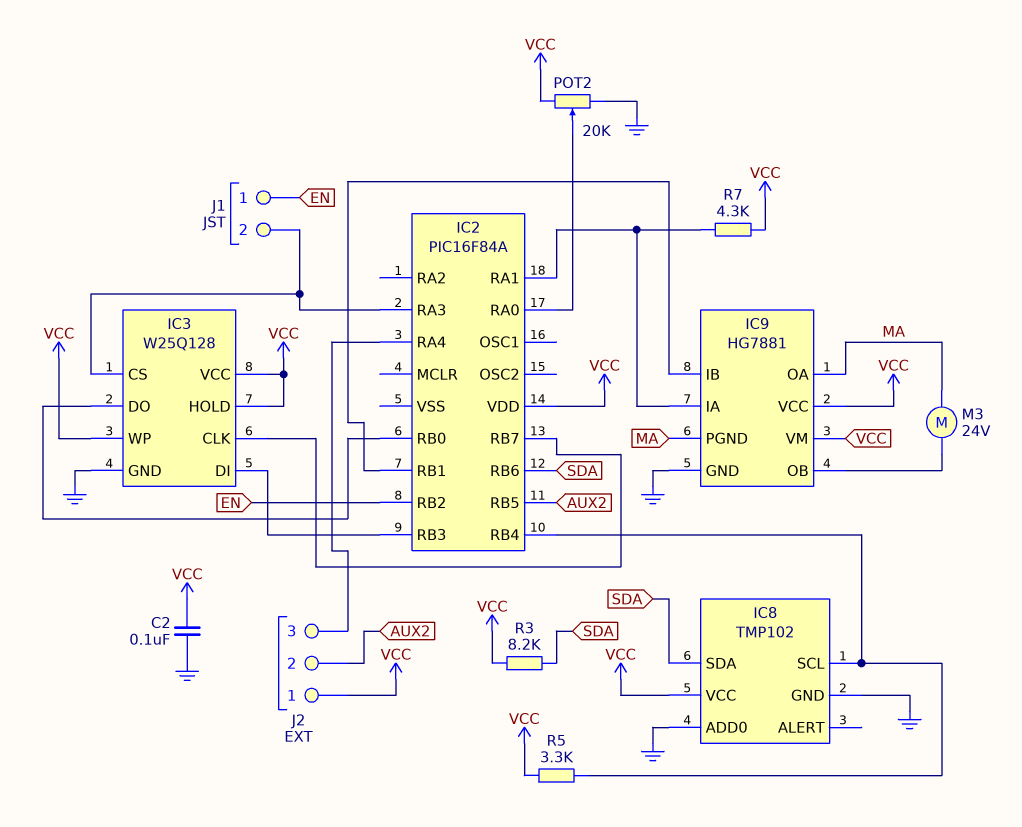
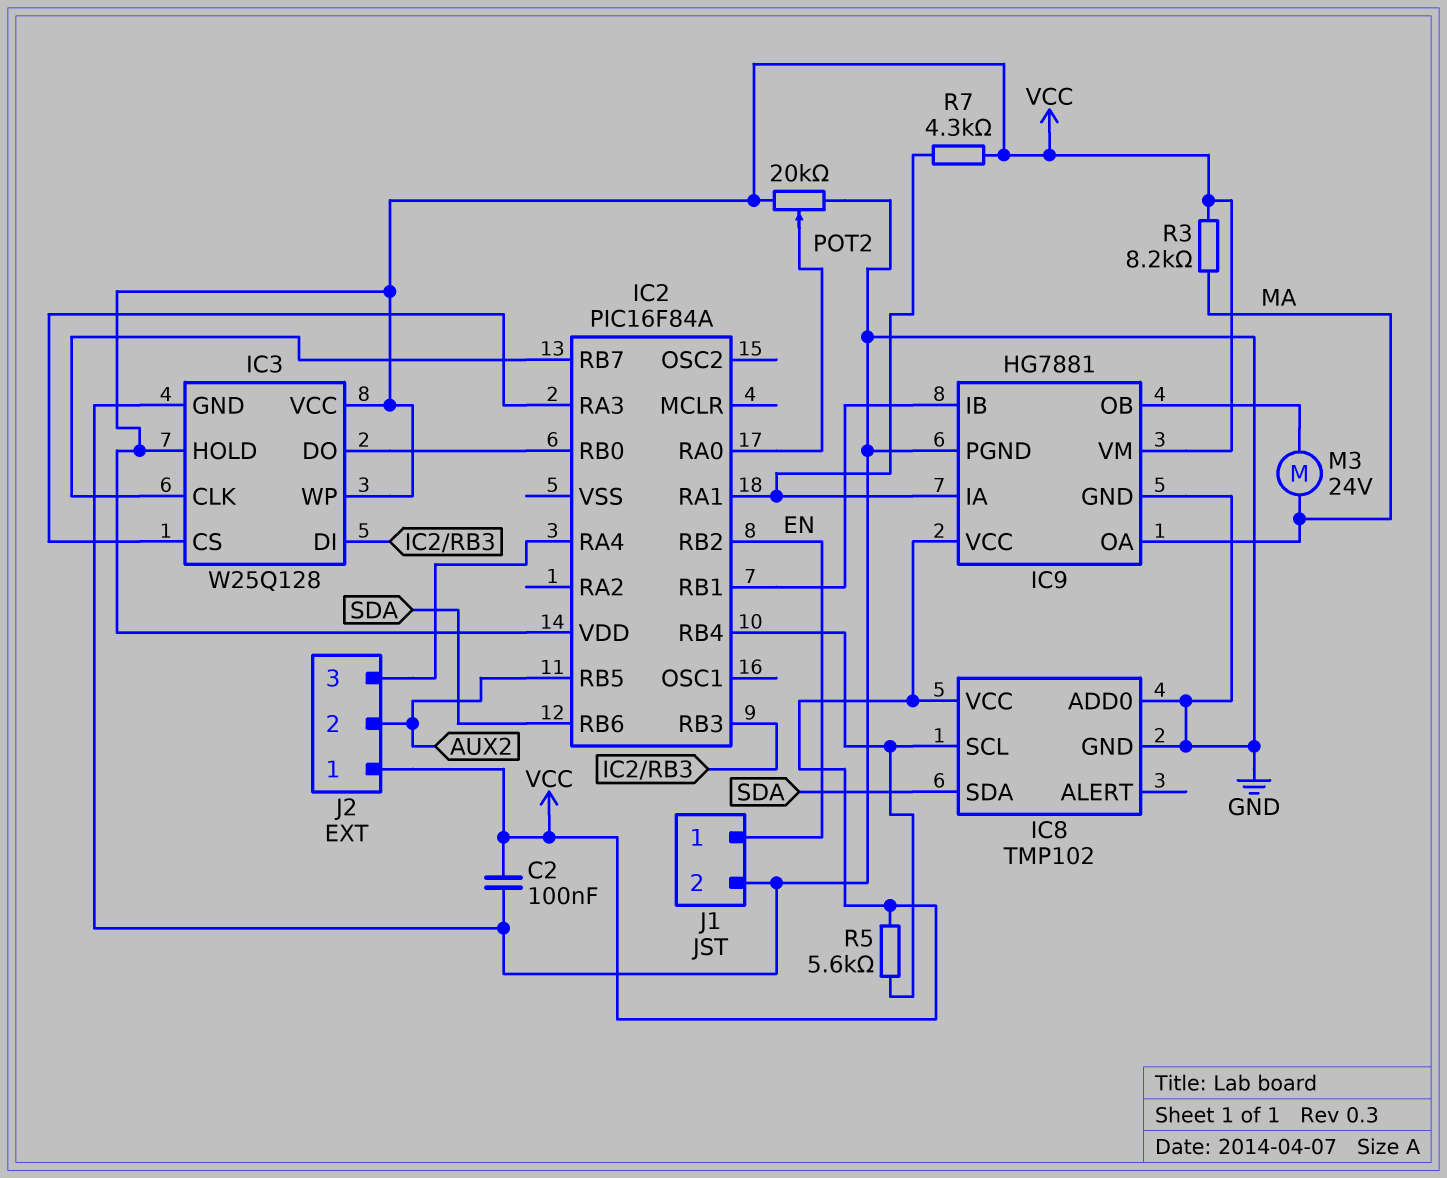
IC9 pin PGND: MA -> GND
J1 pin 2: IC2/RA3 -> GND
R3: 8.2k (SDA, VCC) -> 8.2k (MA, VCC)
R5: 3.3k (IC2/RB4, VCC) -> 5.6k (IC2/RB4, VCC)

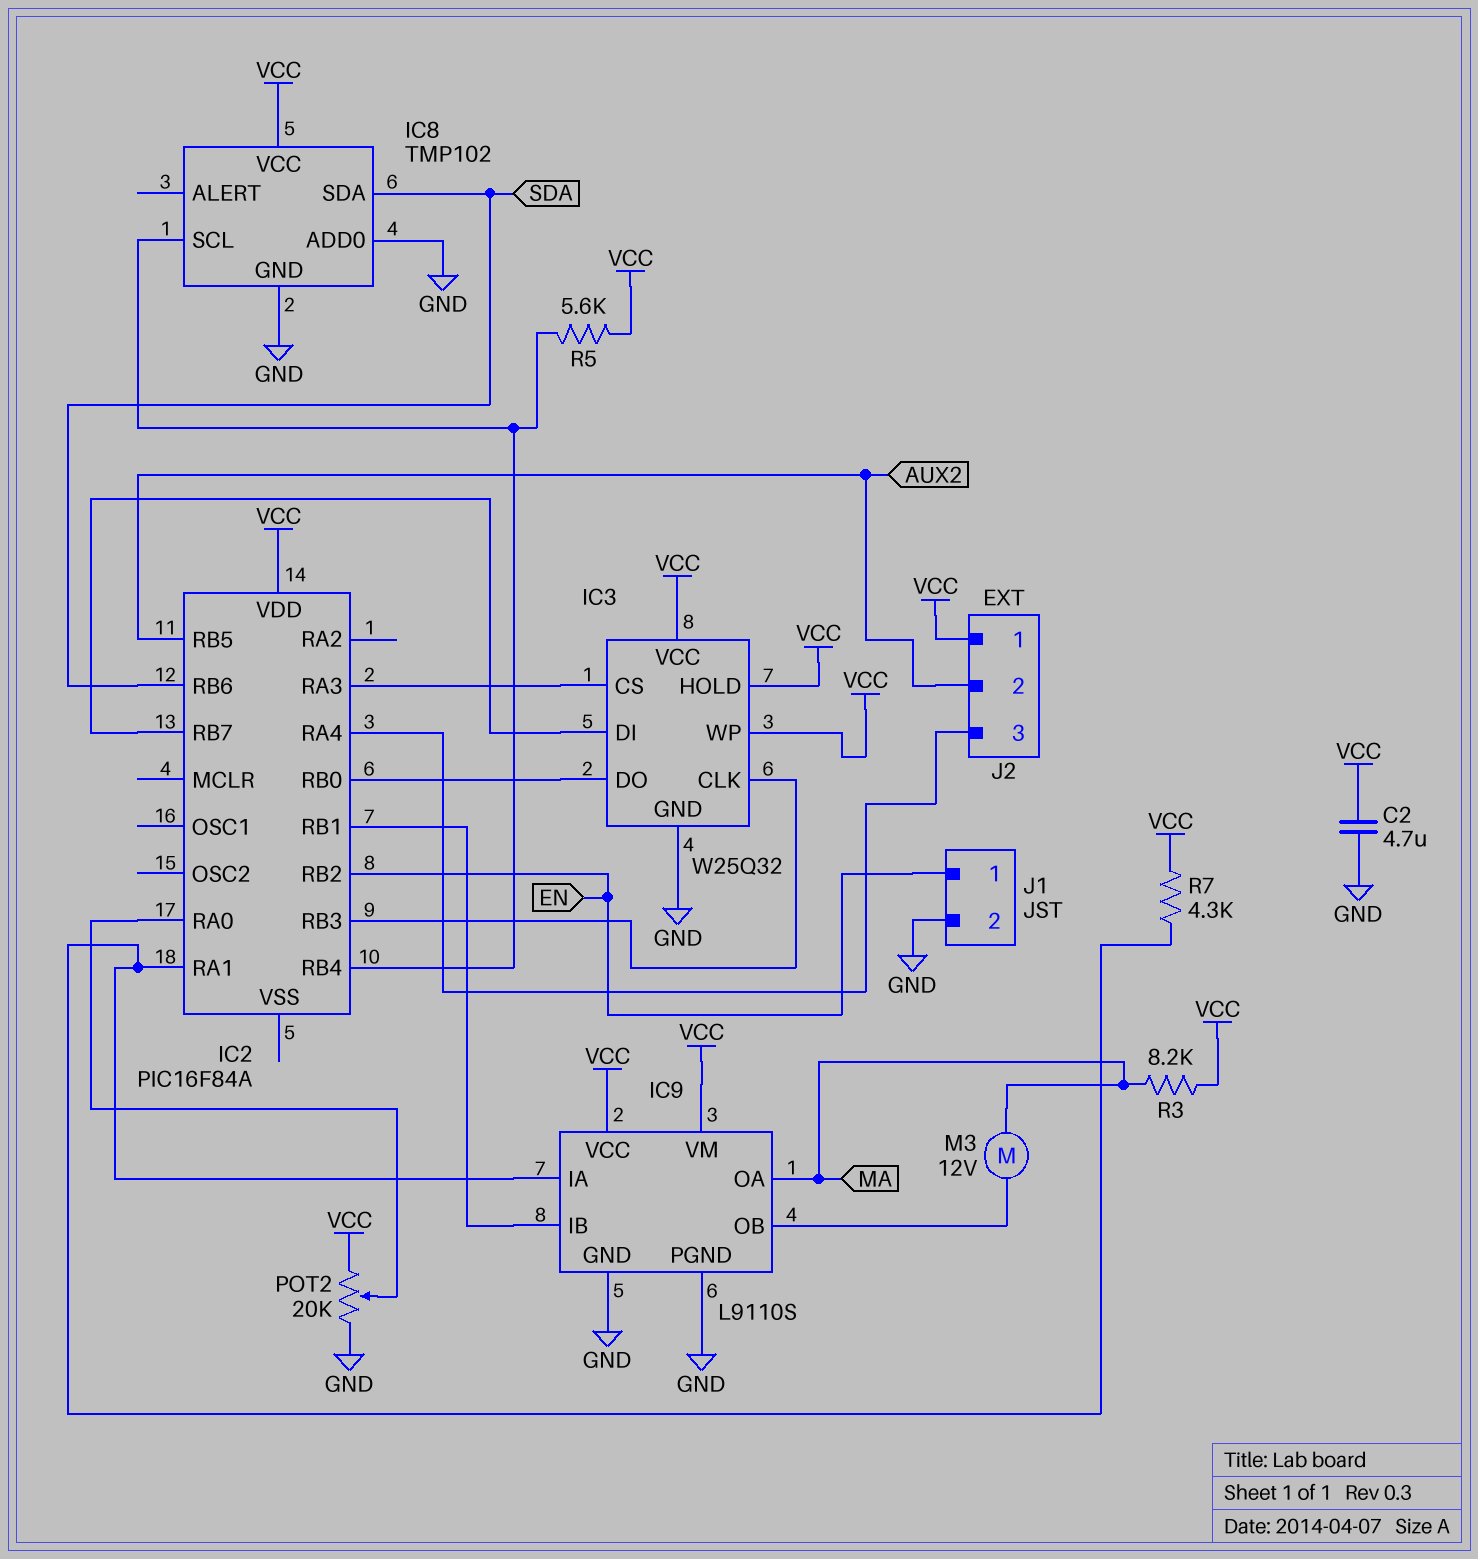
C2: 100nF (GND, VCC) -> 4.7uF (GND, VCC)
IC3: W25Q128 -> W25Q32
IC3 pin CLK: IC2/RB7 -> IC2/RB3
IC3 pin DI: IC2/RB3 -> IC2/RB7
IC9: HG7881 -> L9110S
M3: motor 24V (IC9/OB, MA) -> motor 12V (IC9/OB, MA)

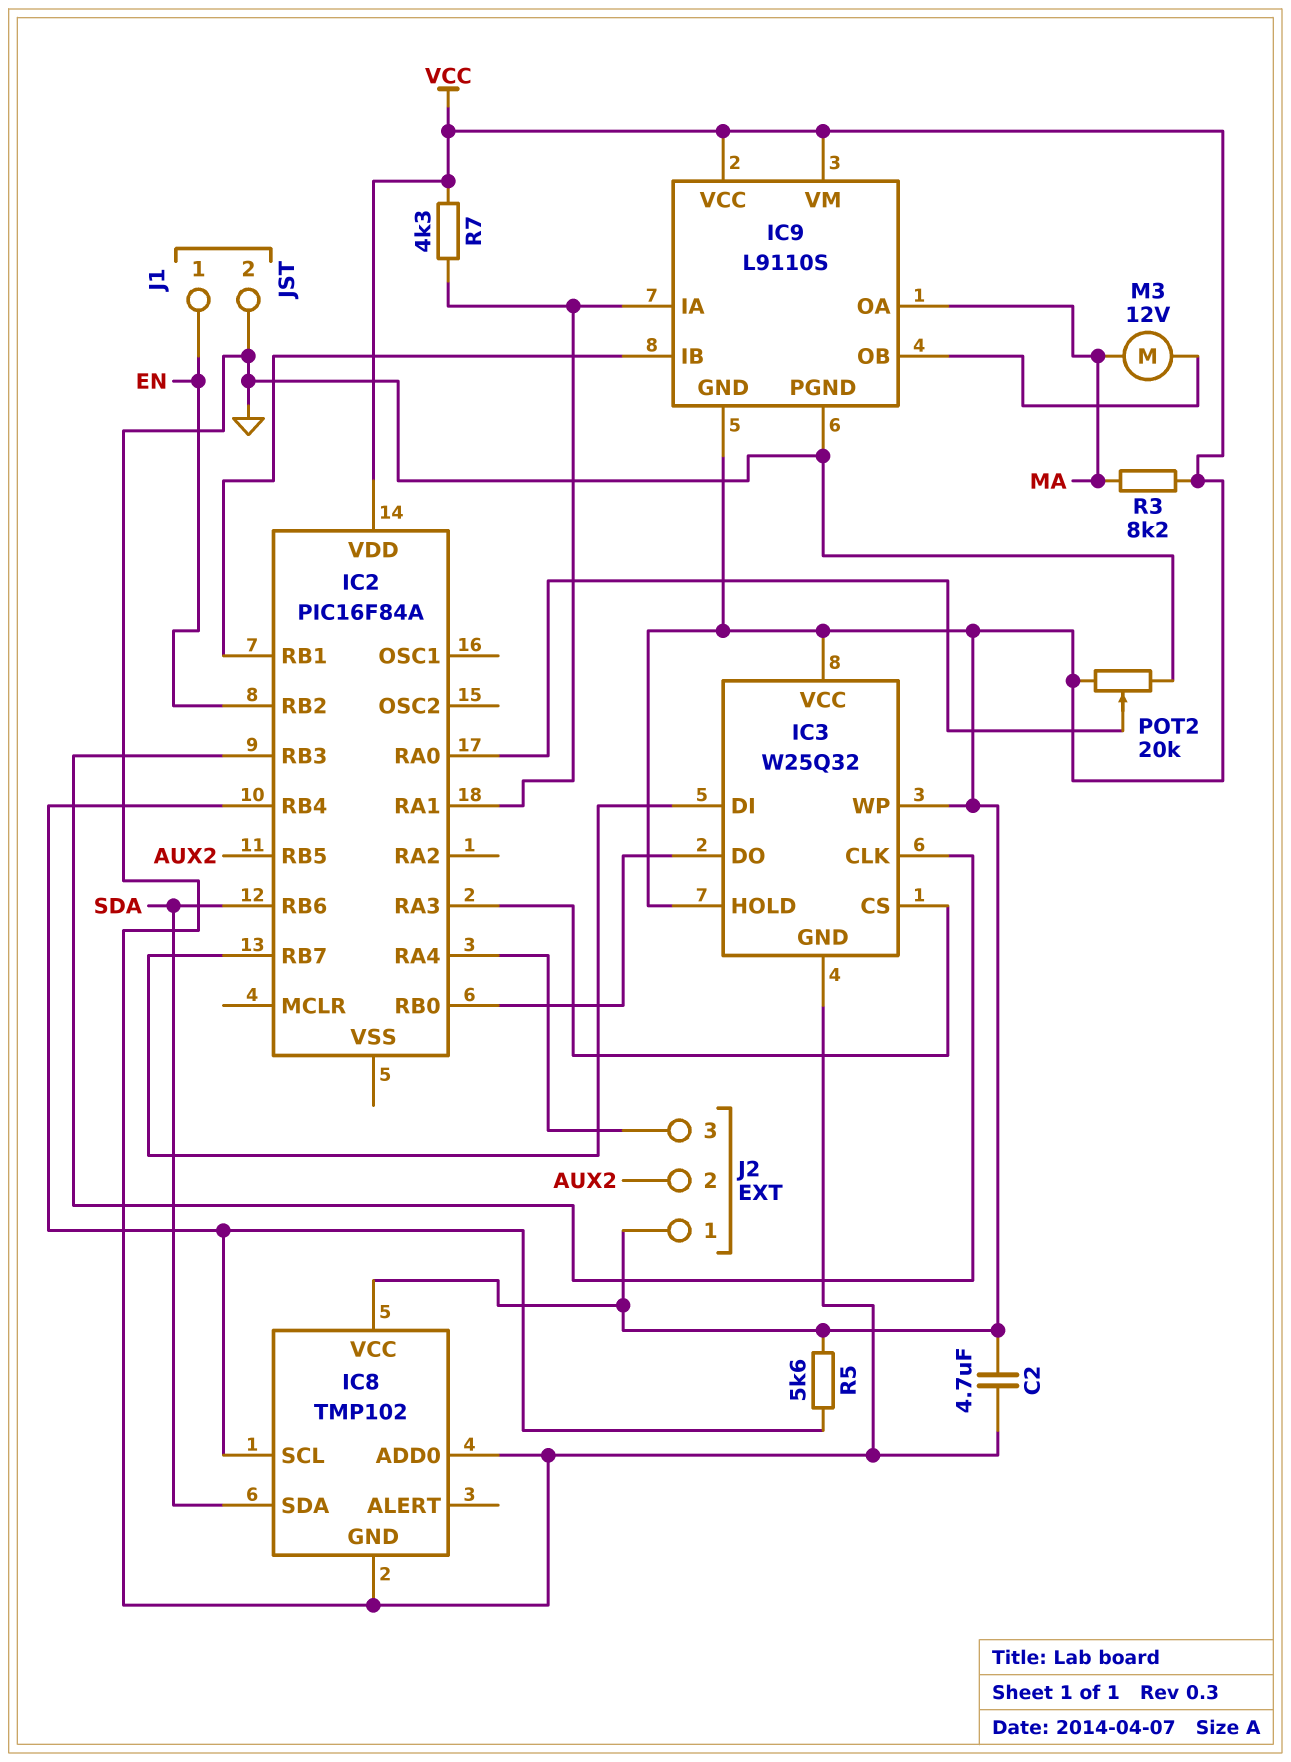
IC9 pin GND: GND -> VCC

